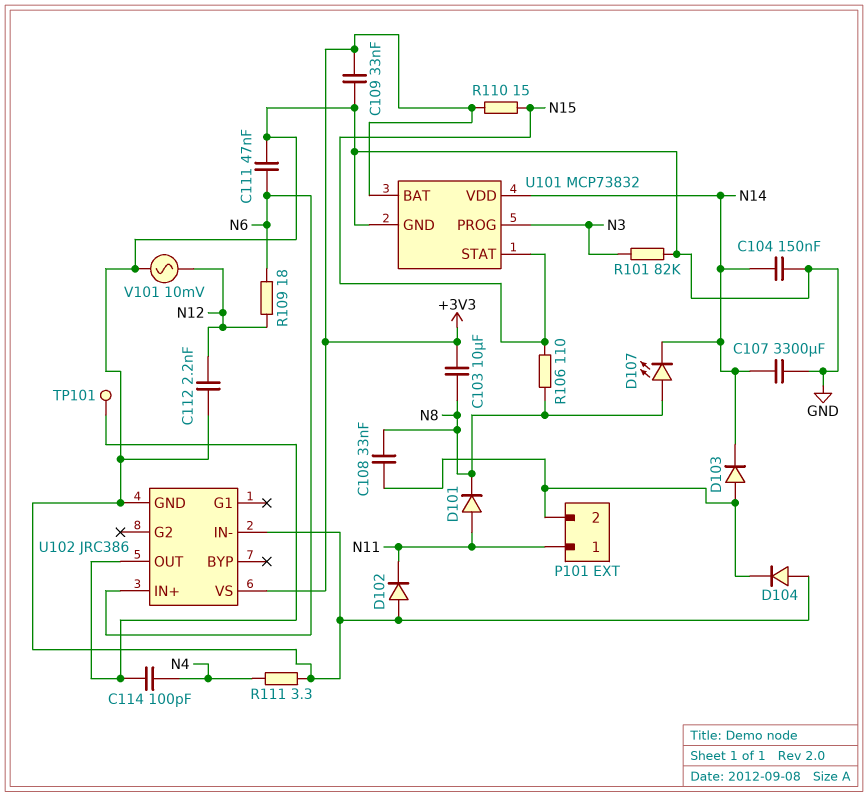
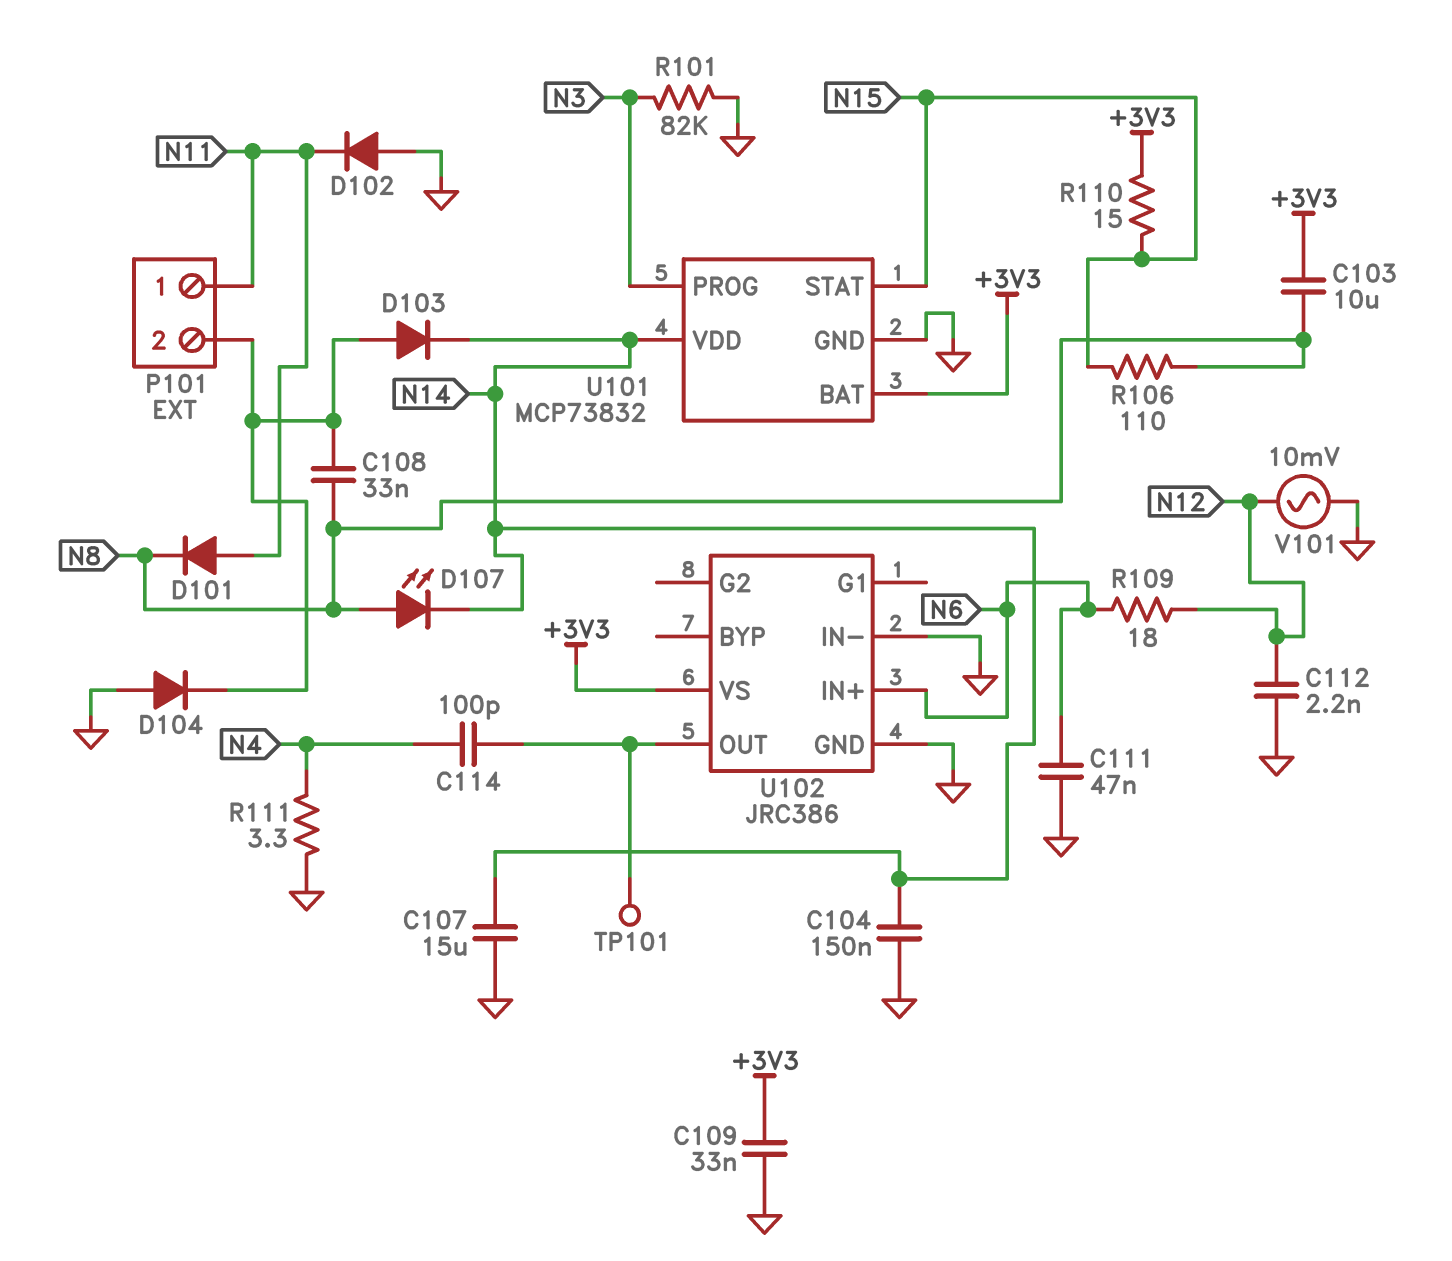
C107: 3300uF (GND, N14) -> 15uF (GND, N14)

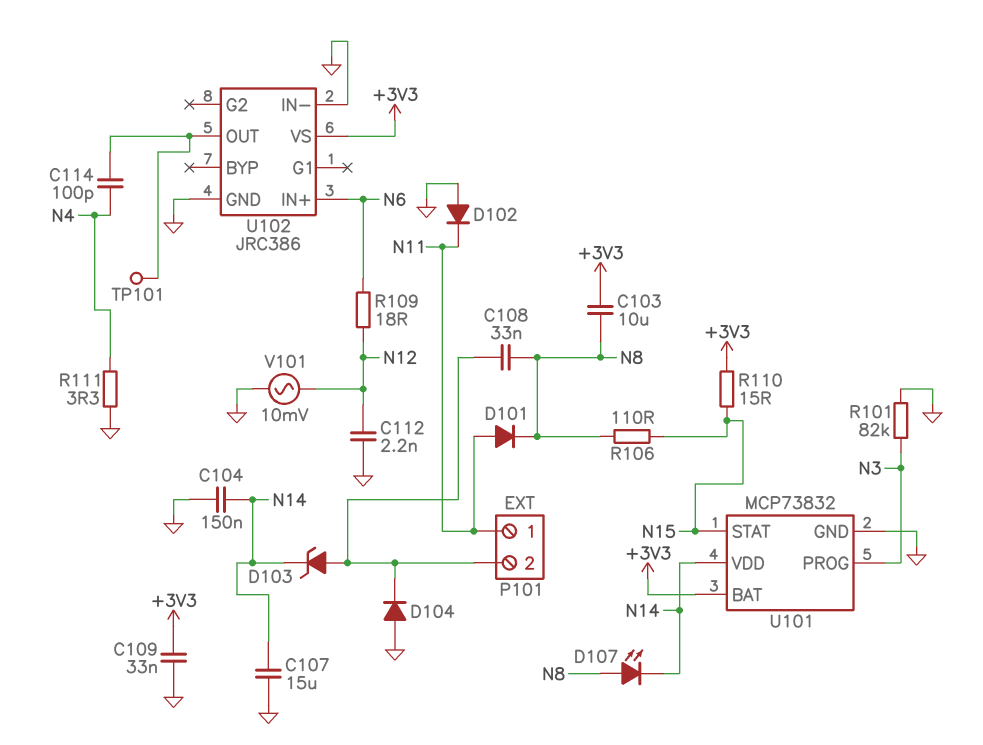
C111: 47nF (GND, N6) -> none
D103: diode (A P101/2, K N14) -> zener (A P101/2, K N14)

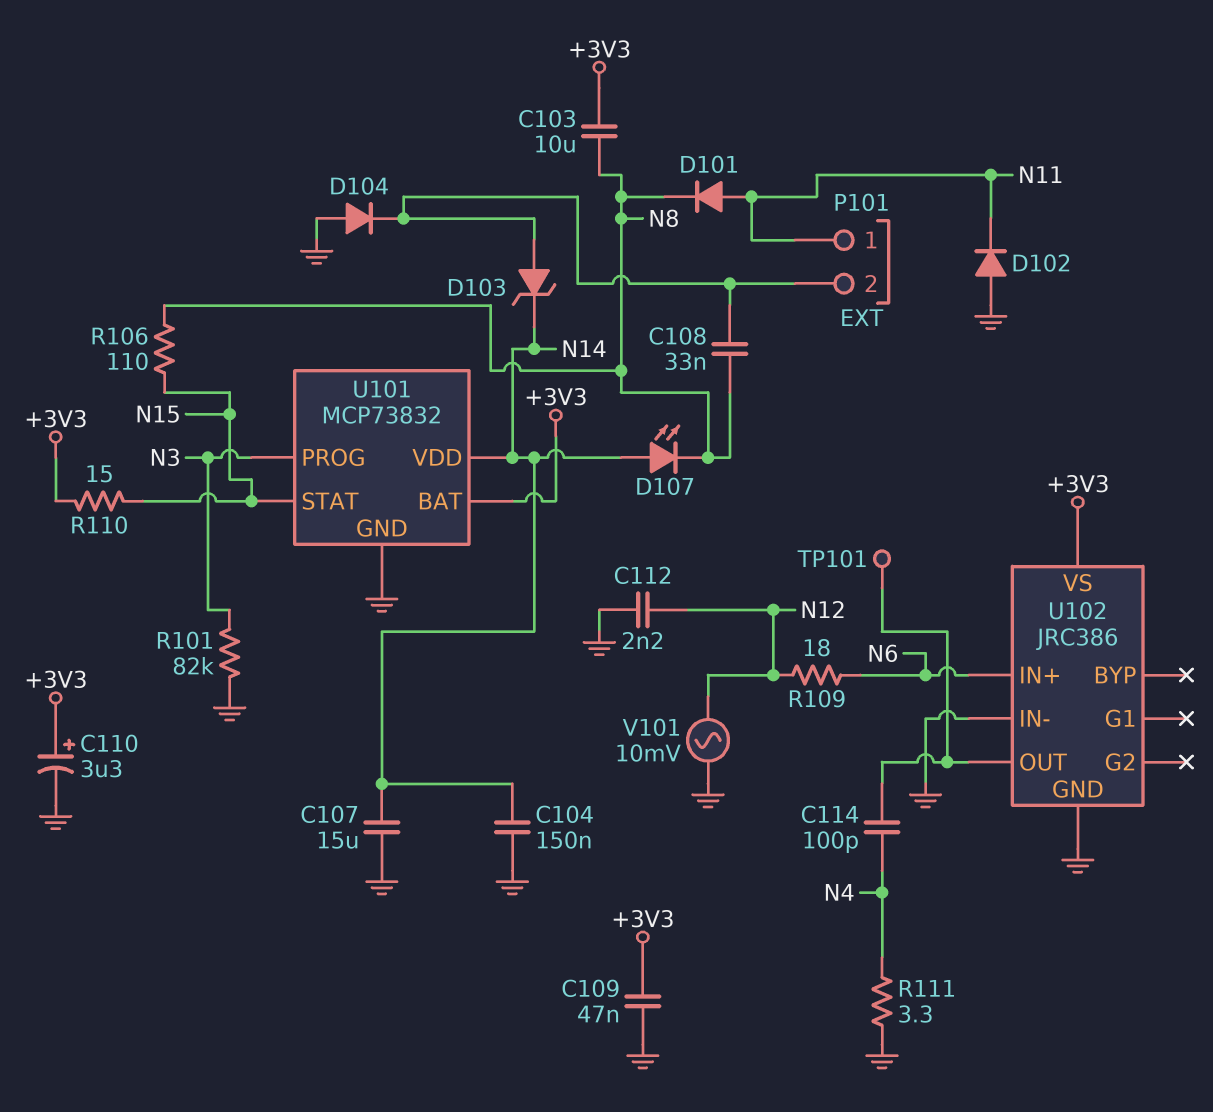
C109: 33nF (+3V3, GND) -> 47nF (+3V3, GND)
C110: none -> 3.3uF (plus +3V3, minus GND)
D107: LED (A N8, K N14) -> LED (A N14, K N8)

